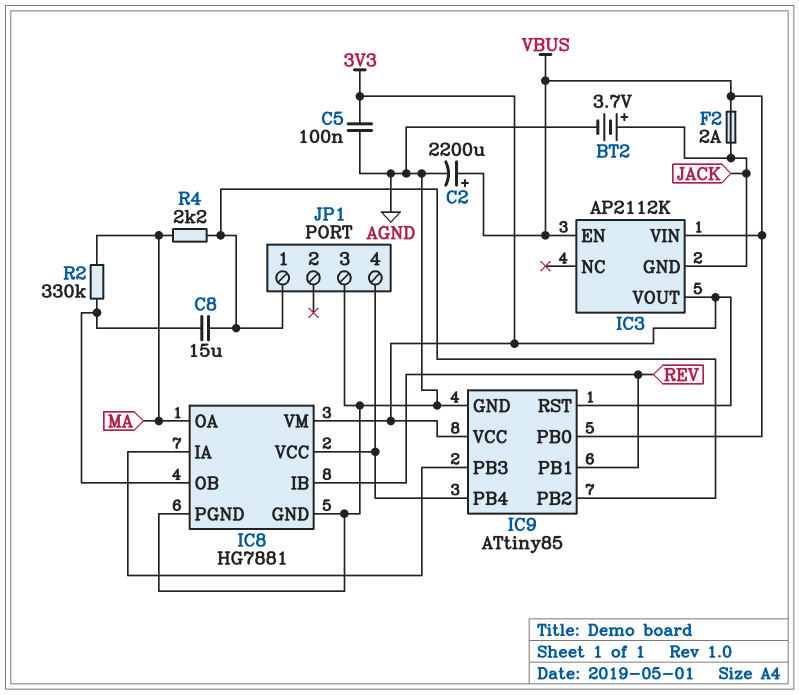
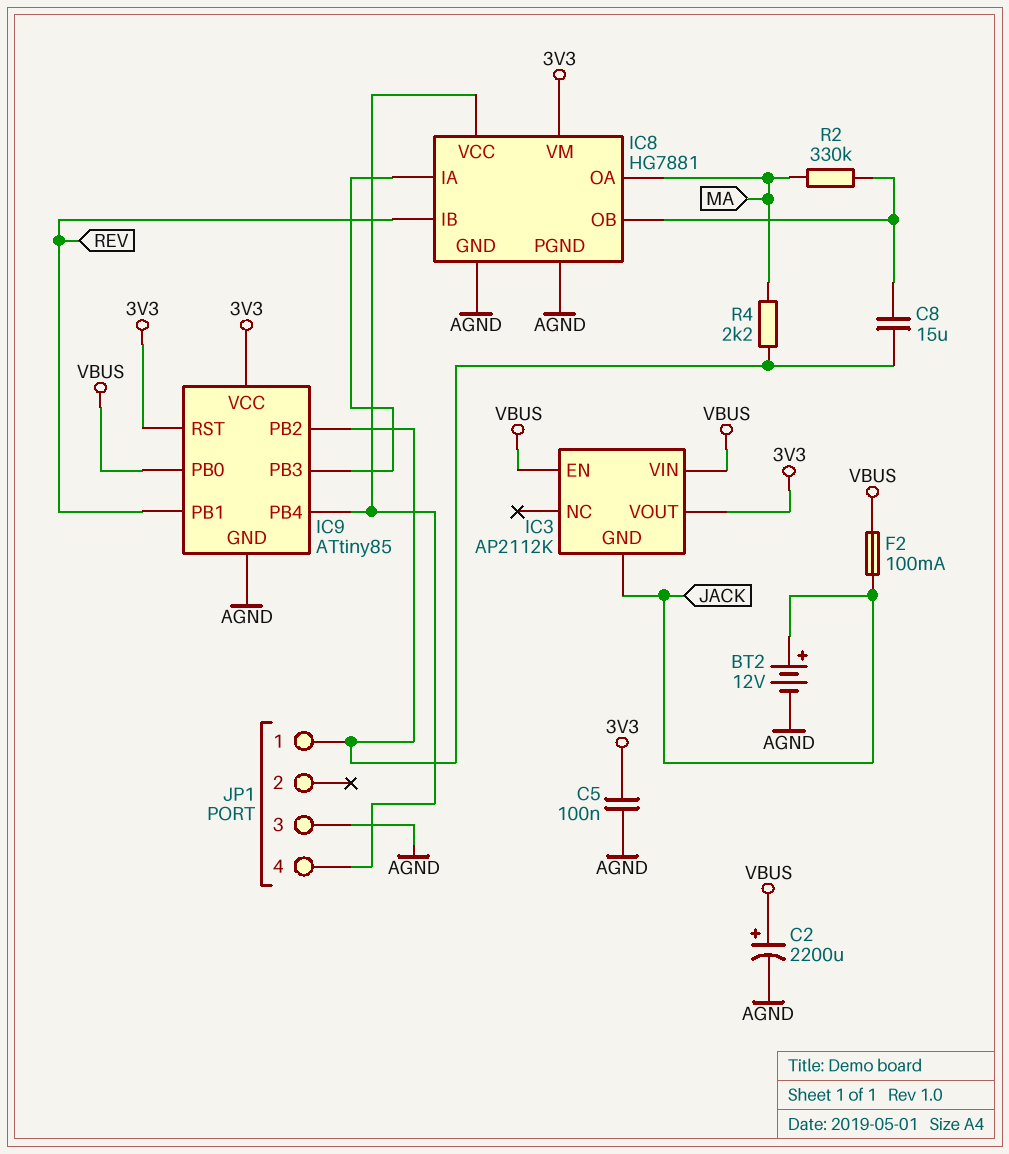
BT2: 3.7V (plus JACK, minus AGND) -> 12V (plus JACK, minus AGND)
F2: 2A (JACK, VBUS) -> 100mA (JACK, VBUS)

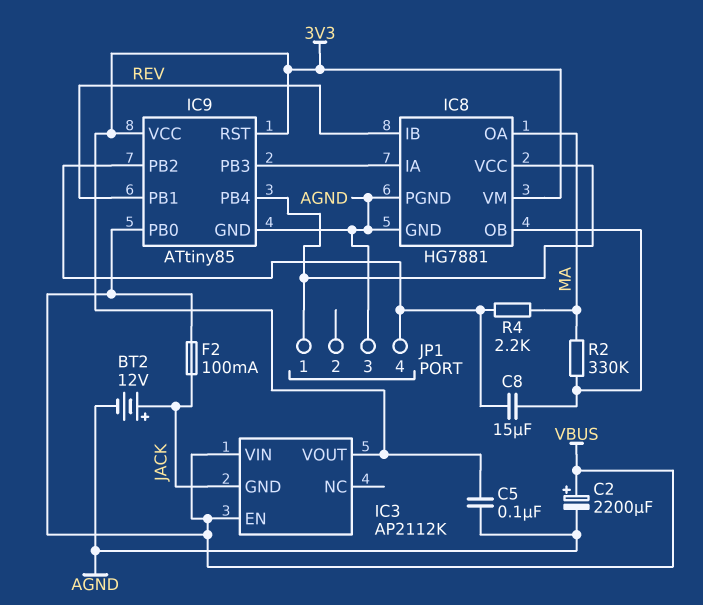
JP1 pin 1: IC9/PB2 -> IC8/VCC
JP1 pin 4: IC8/VCC -> IC9/PB2

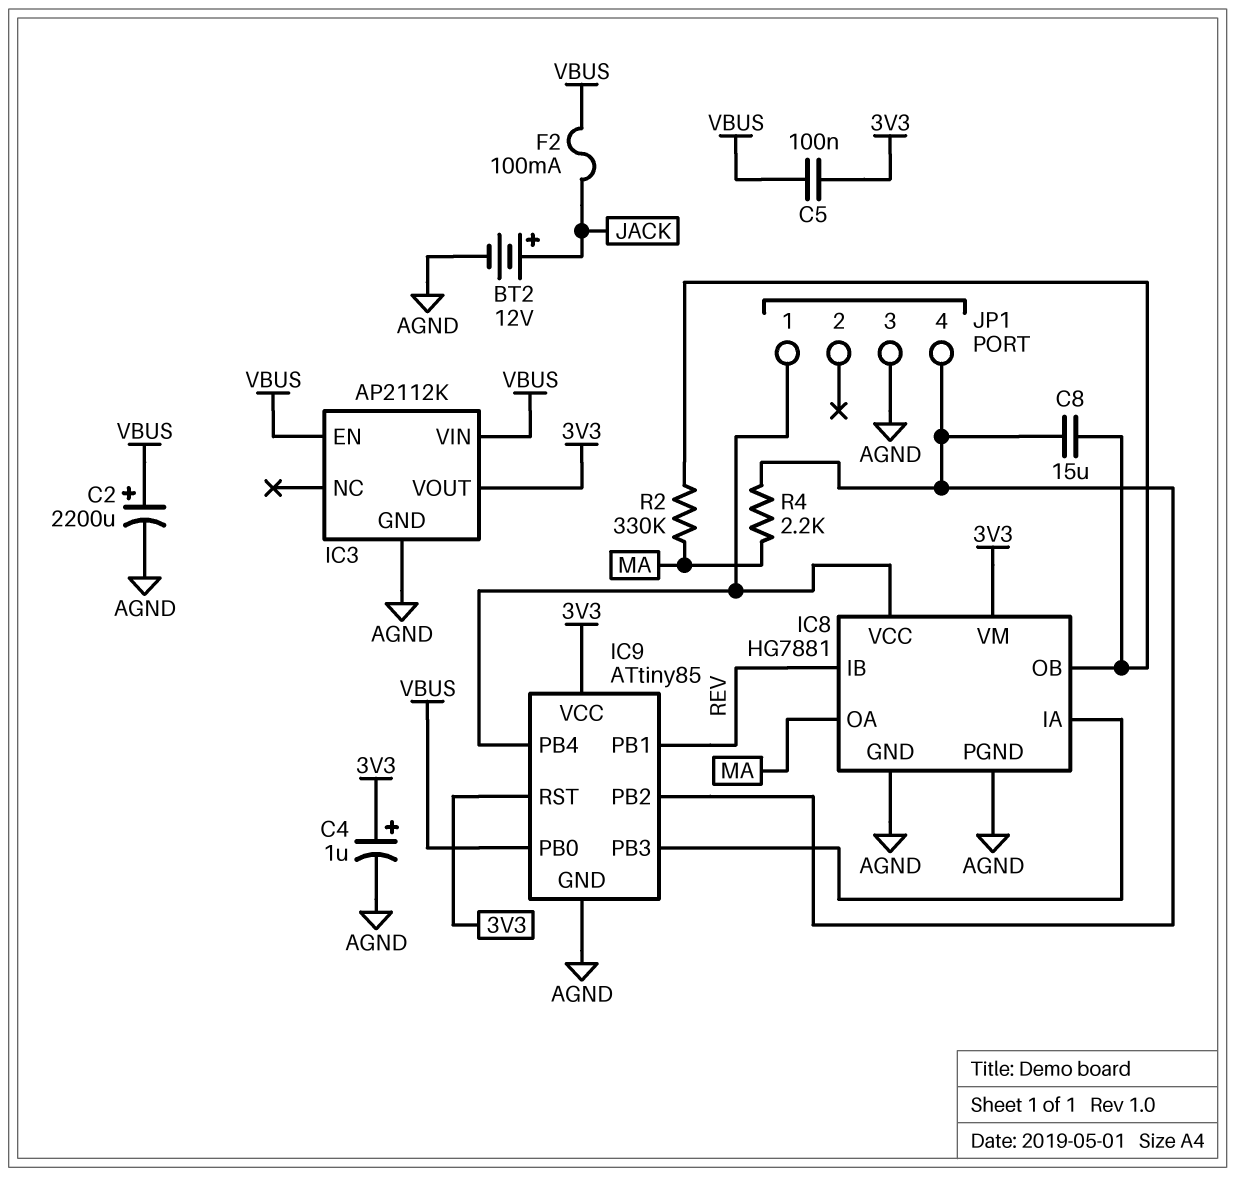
C4: none -> 1uF (plus 3V3, minus AGND)
C5: 100nF (3V3, AGND) -> 100nF (3V3, VBUS)
IC3 pin GND: JACK -> AGND

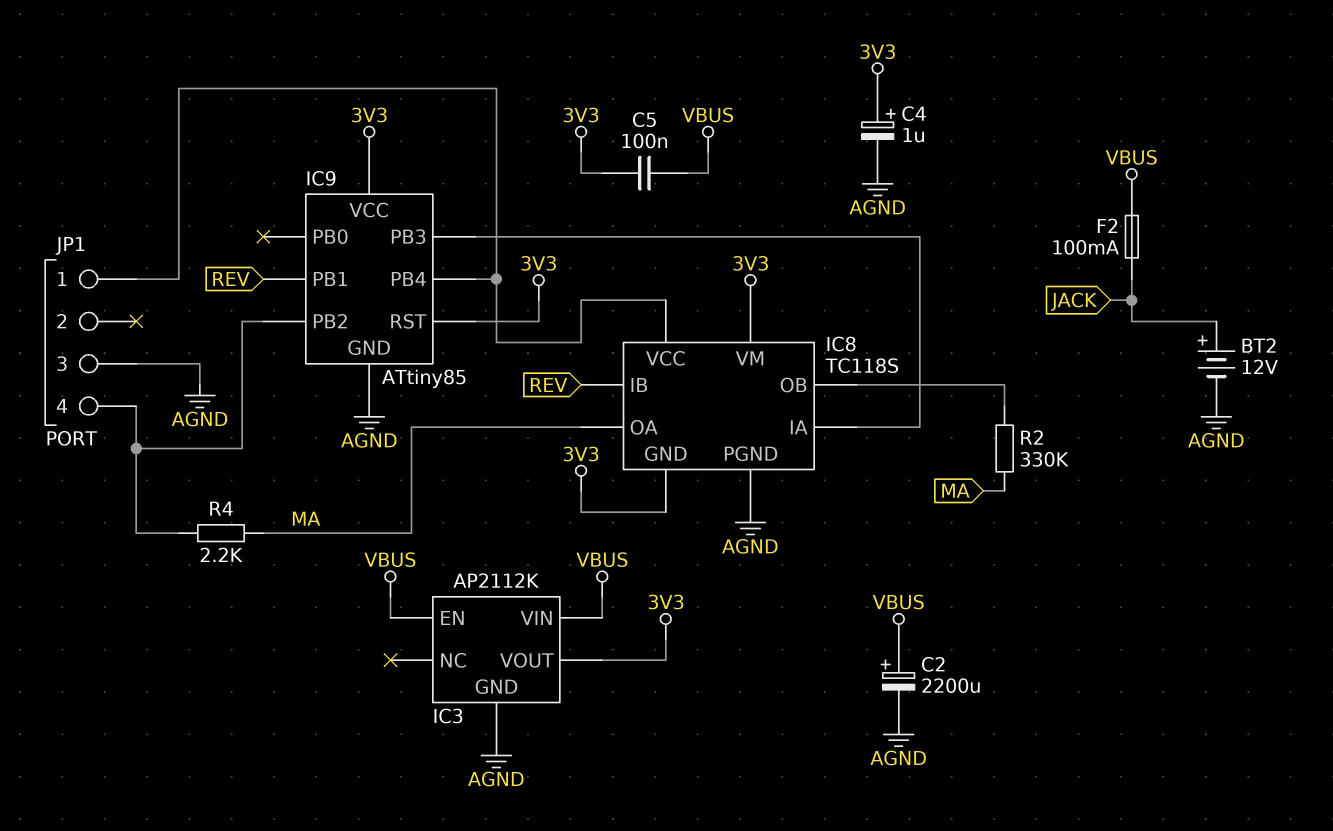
C8: 15uF (IC8/OB, IC9/PB2) -> none
IC8: HG7881 -> TC118S
IC8 pin GND: AGND -> 3V3
IC9 pin PB0: VBUS -> none

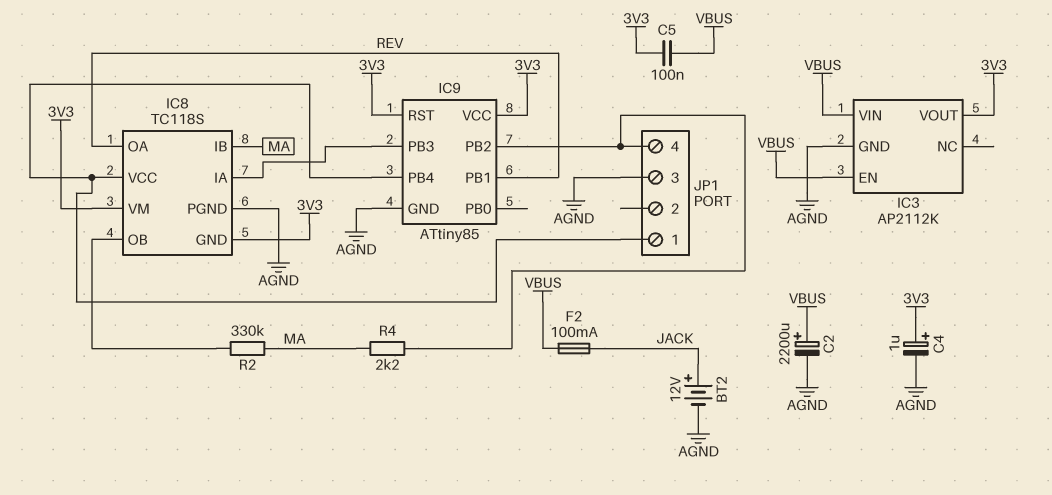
IC8 pin IB: REV -> MA
IC8 pin OA: MA -> REV

